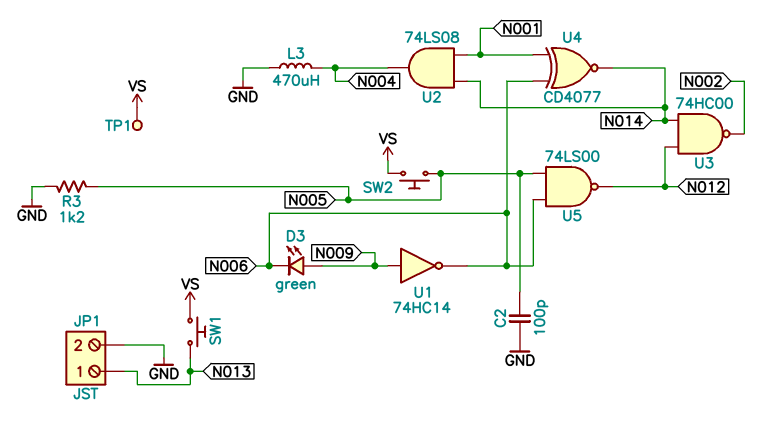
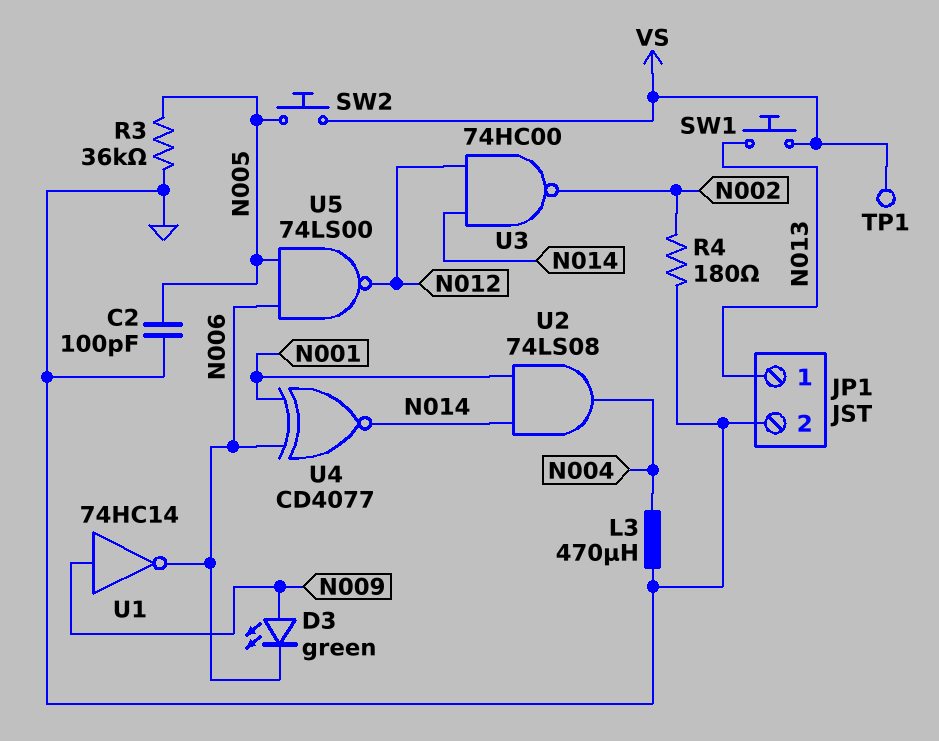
R3: 1.2k (GND, N005) -> 36k (GND, N005)
R4: none -> 180 (GND, N002)

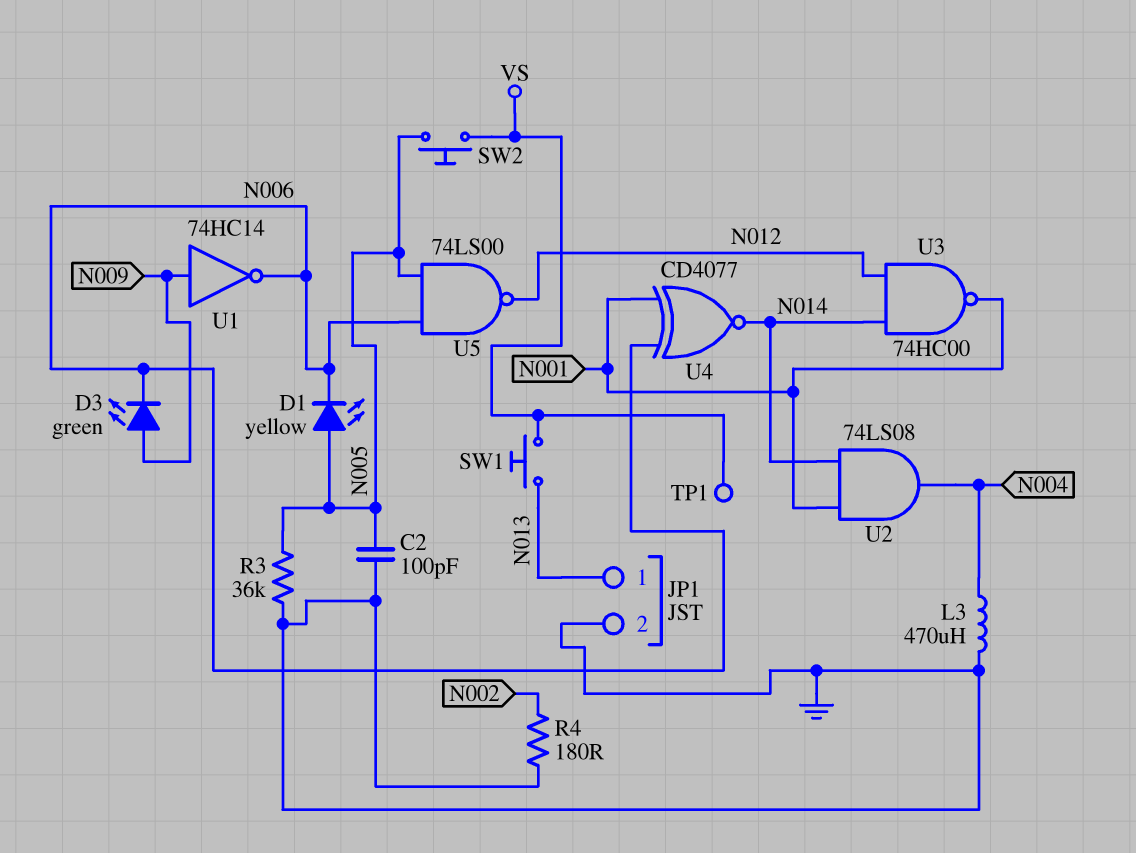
D1: none -> LED yellow (A N005, K N006)
U3: NAND 74HC00 (in N012, in N014, out N002) -> NAND 74HC00 (in N012, in N014, out N001)

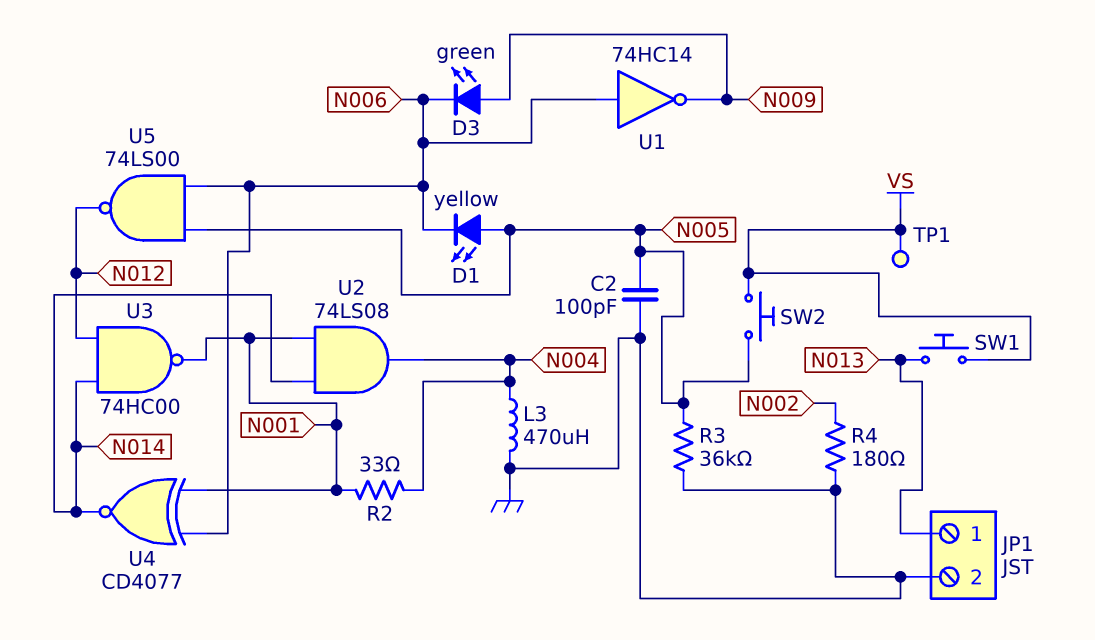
R2: none -> 33 (N001, N004)
U1: NOT 74HC14 (in N009, out N006) -> NOT 74HC14 (in N006, out N009)

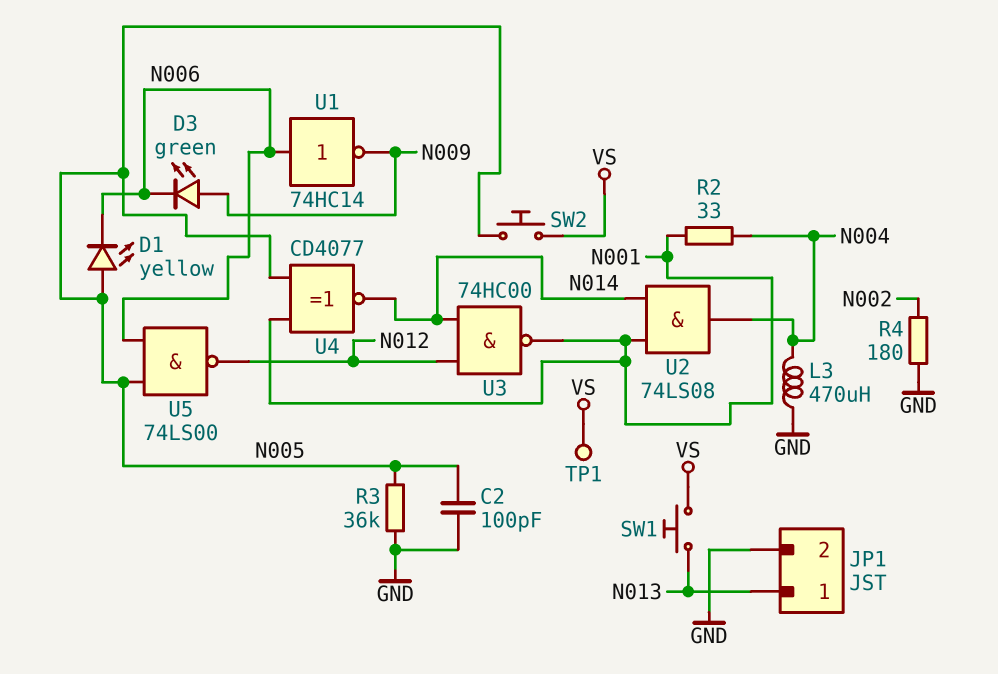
U4: XNOR CD4077 (in N001, in N006, out N014) -> XNOR CD4077 (in N001, in N005, out N014)

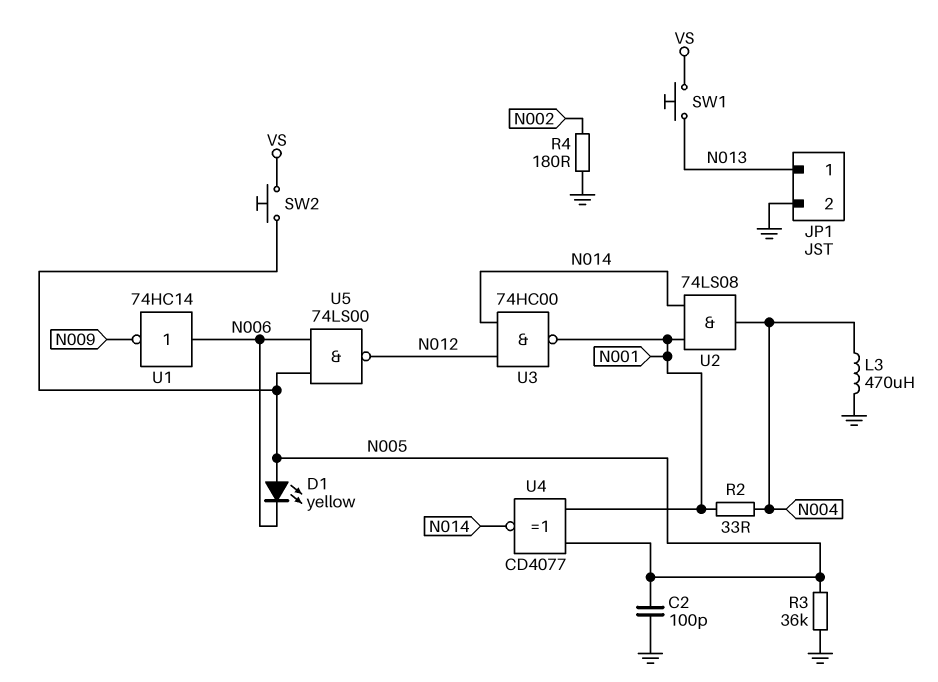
D3: LED green (A N009, K N006) -> none
TP1: test point (VS) -> none

